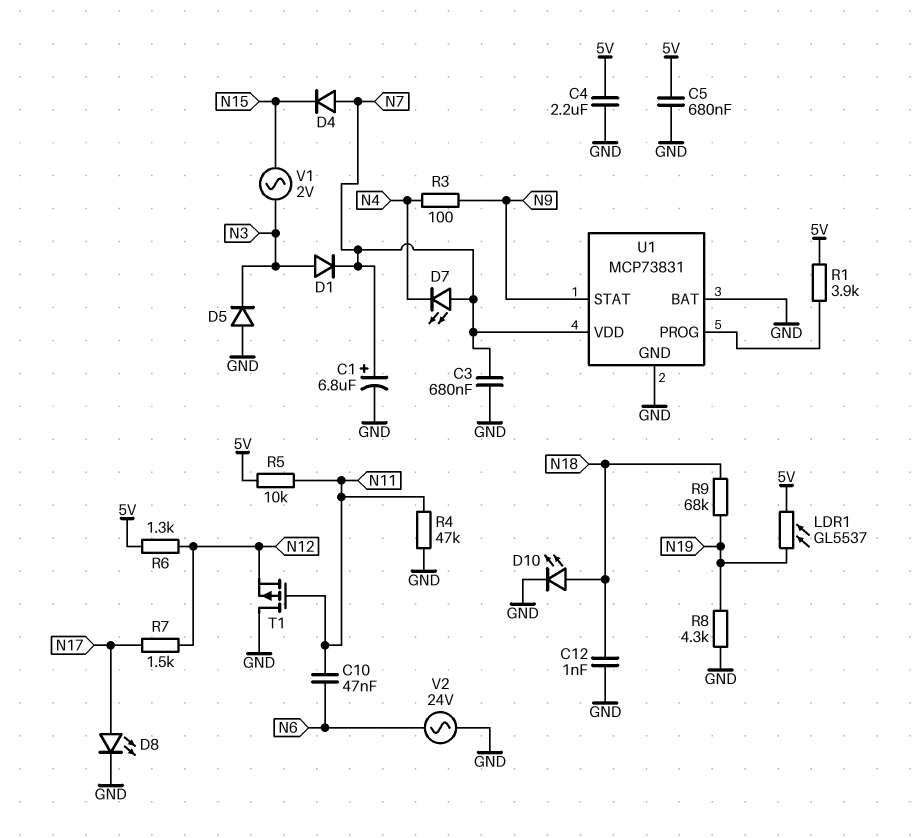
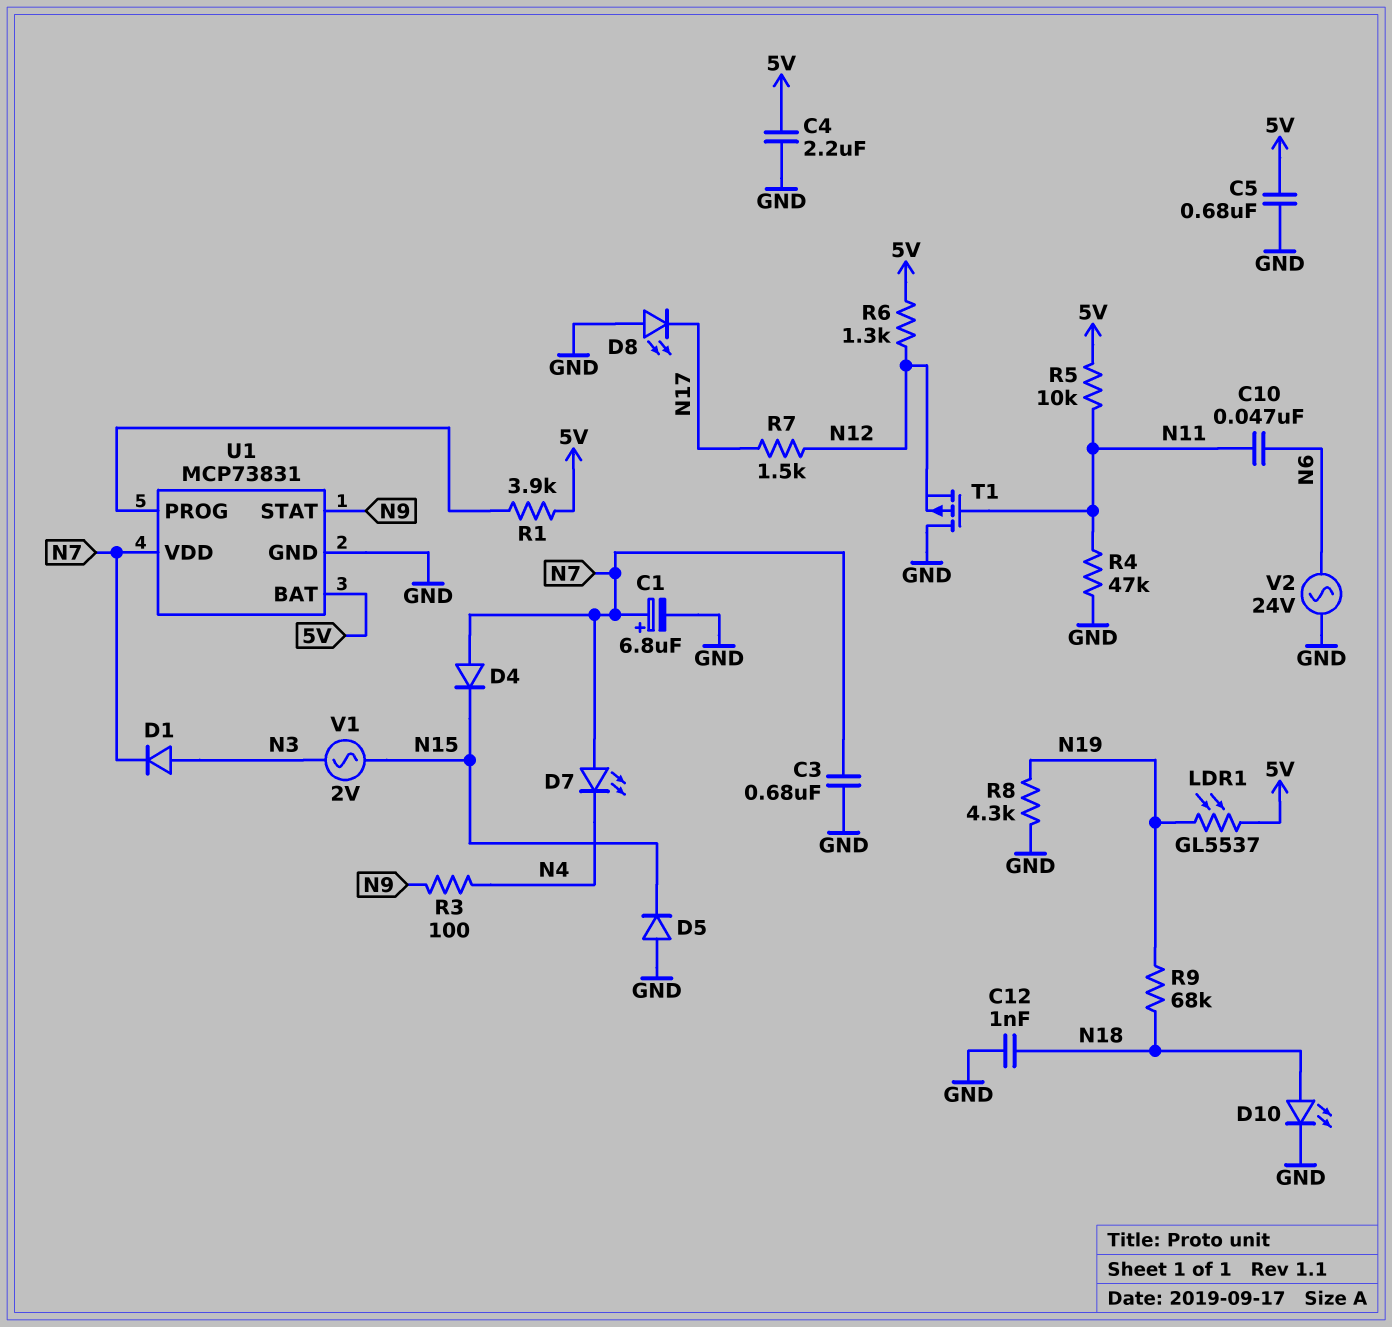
D5: diode (A GND, K N3) -> diode (A GND, K N15)
D8: LED (A N17, K GND) -> LED (A GND, K N17)
U1 pin BAT: GND -> 5V

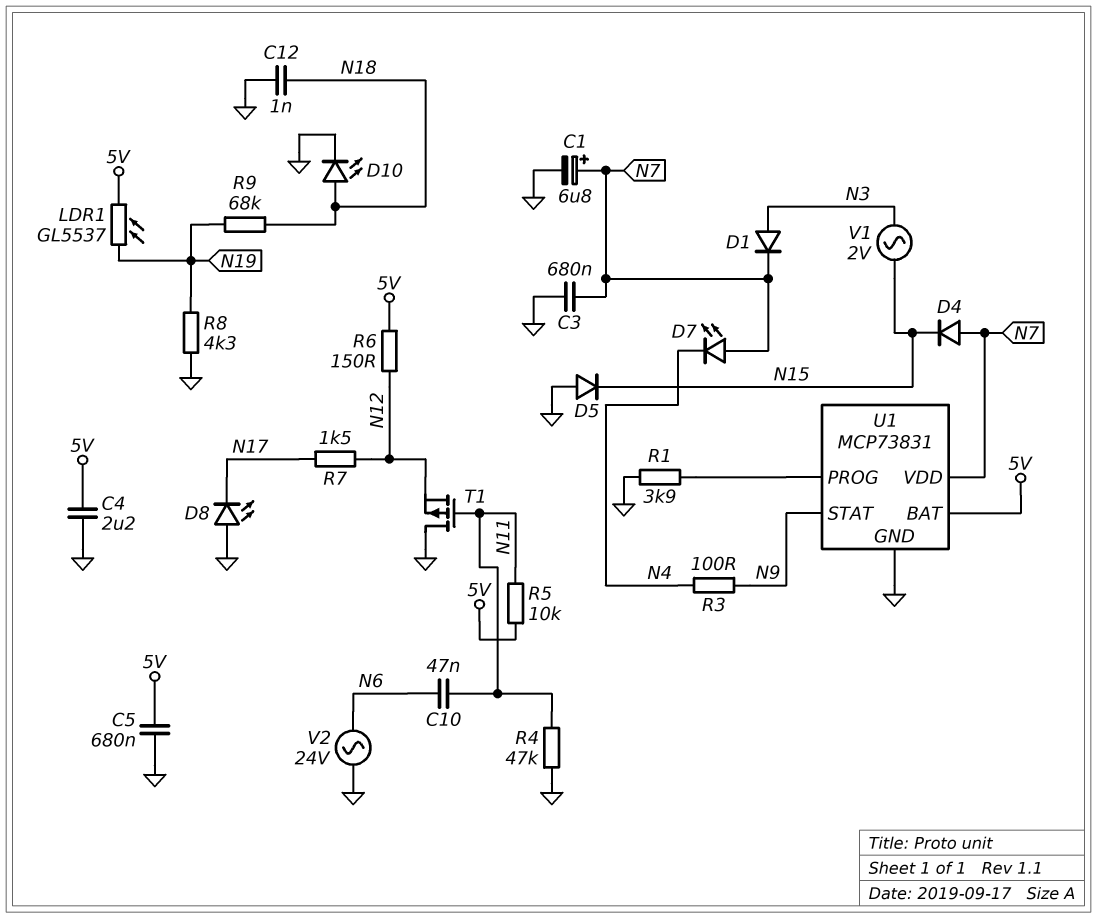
R1: 3.9k (5V, U1/PROG) -> 3.9k (GND, U1/PROG)
R6: 1.3k (5V, N12) -> 150 (5V, N12)

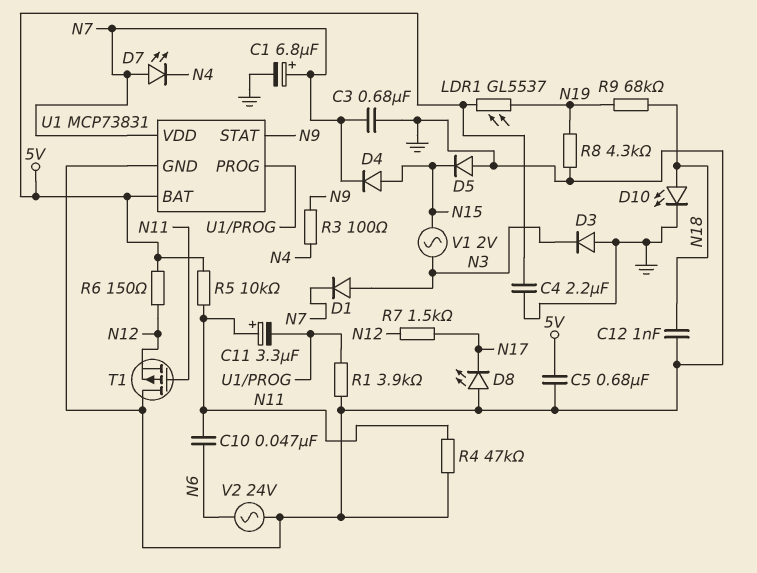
C11: none -> 3.3uF (plus N11, minus U1/PROG)
D3: none -> diode (A GND, K N3)
D4: diode (A N7, K N15) -> diode (A N15, K N7)

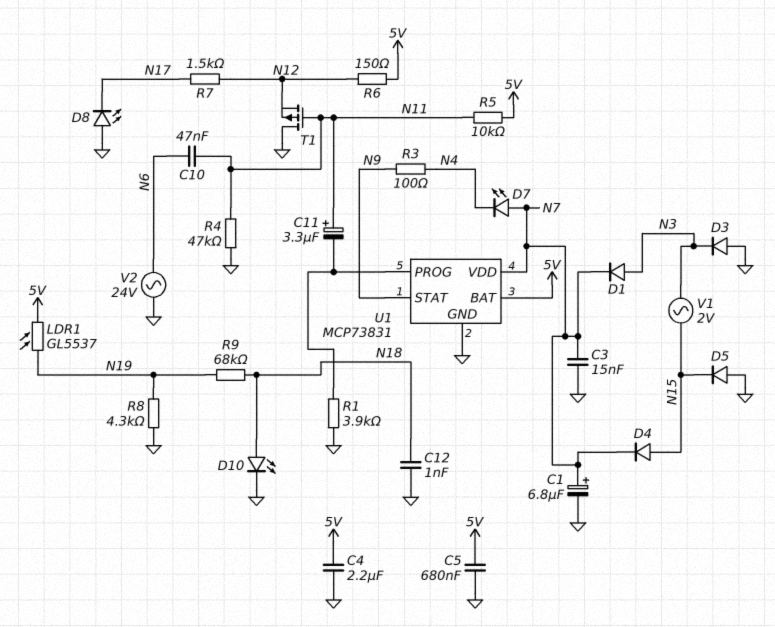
C3: 680nF (GND, N7) -> 15nF (GND, N7)

